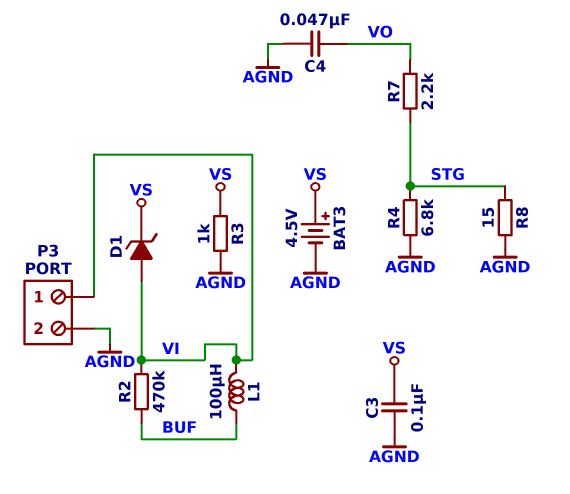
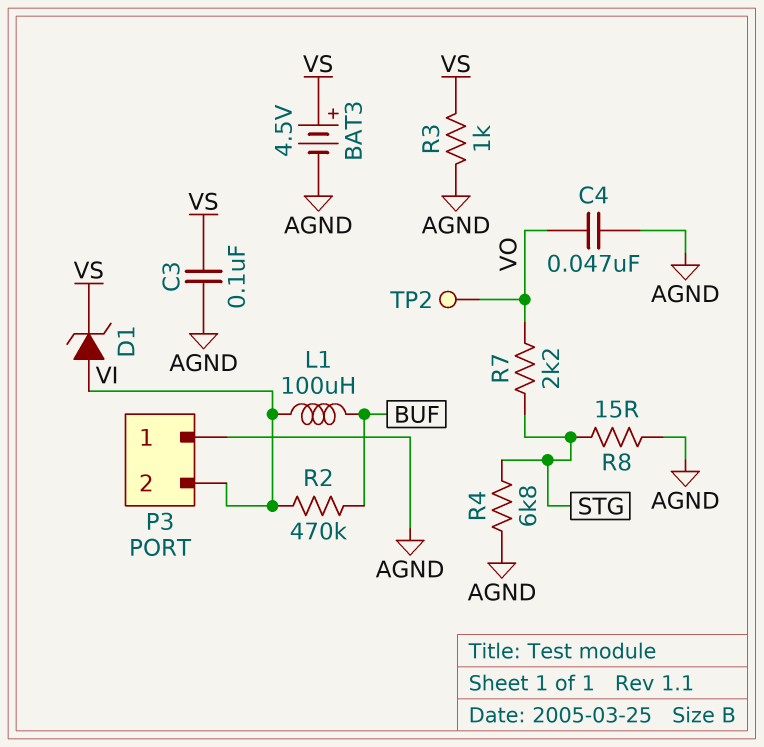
P3 pin 1: VI -> AGND
P3 pin 2: AGND -> VI
TP2: none -> test point (VO)

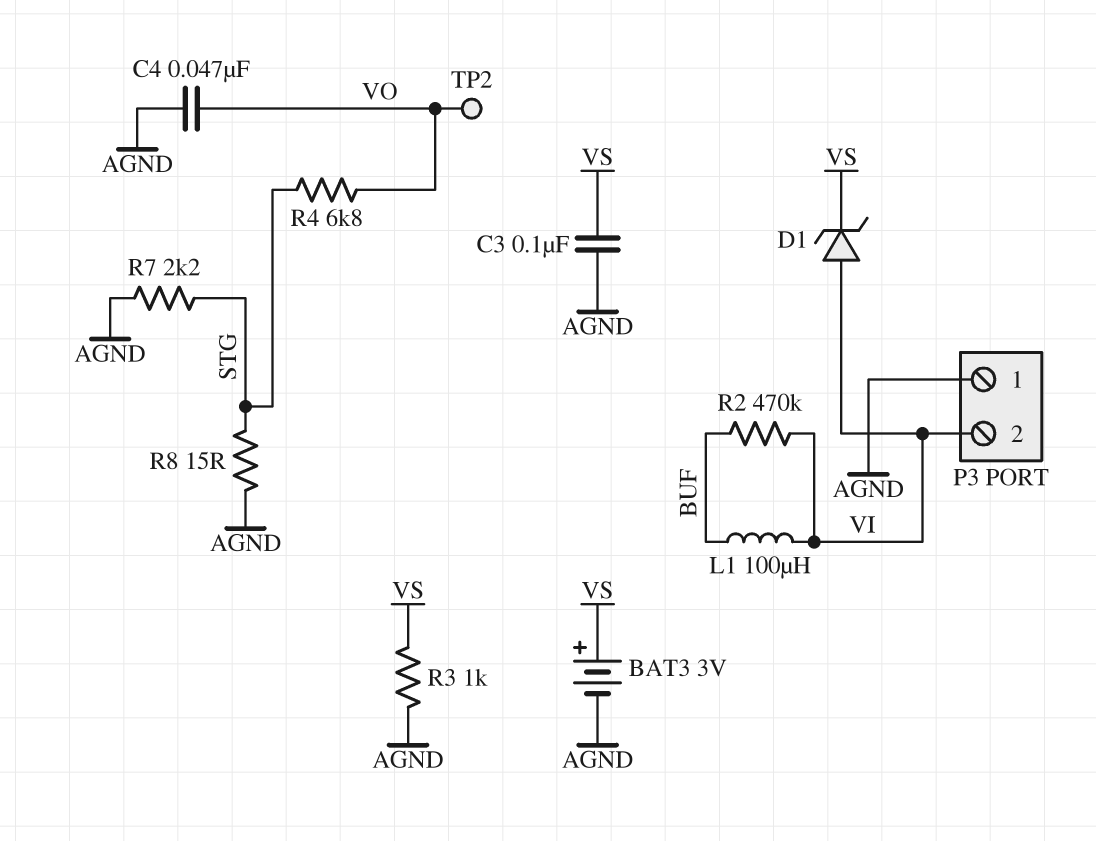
BAT3: 4.5V (plus VS, minus AGND) -> 3V (plus VS, minus AGND)
R4: 6.8k (AGND, STG) -> 6.8k (STG, VO)
R7: 2.2k (STG, VO) -> 2.2k (AGND, STG)

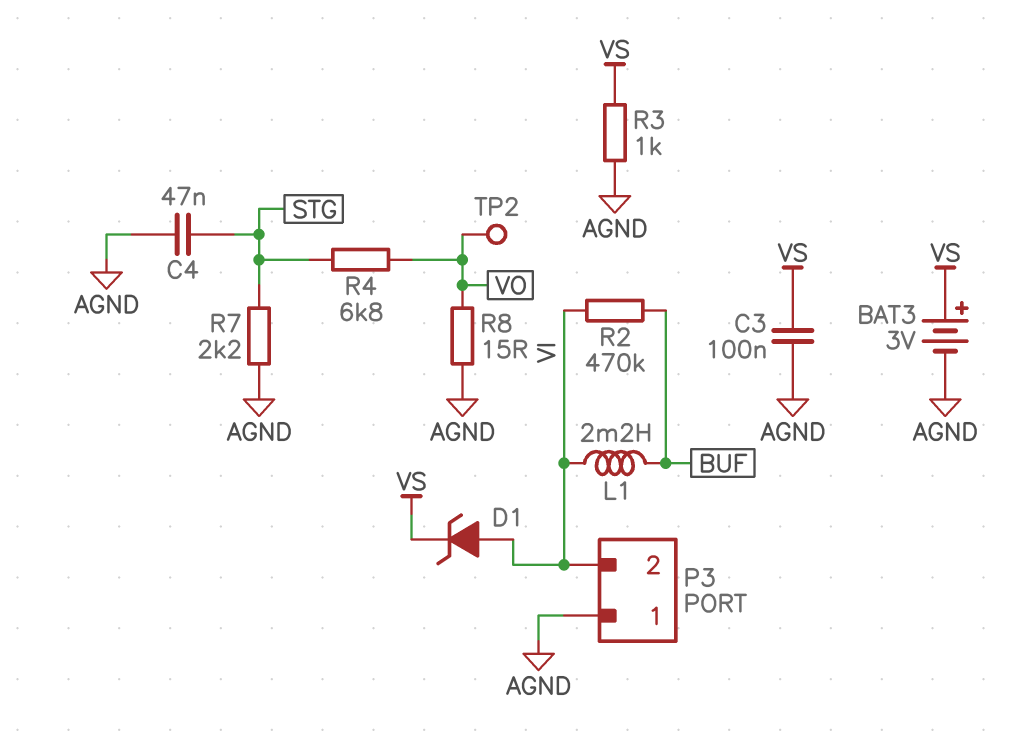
C4: 47nF (AGND, VO) -> 47nF (AGND, STG)
L1: 100uH (BUF, VI) -> 2.2mH (BUF, VI)
R8: 15 (AGND, STG) -> 15 (AGND, VO)

